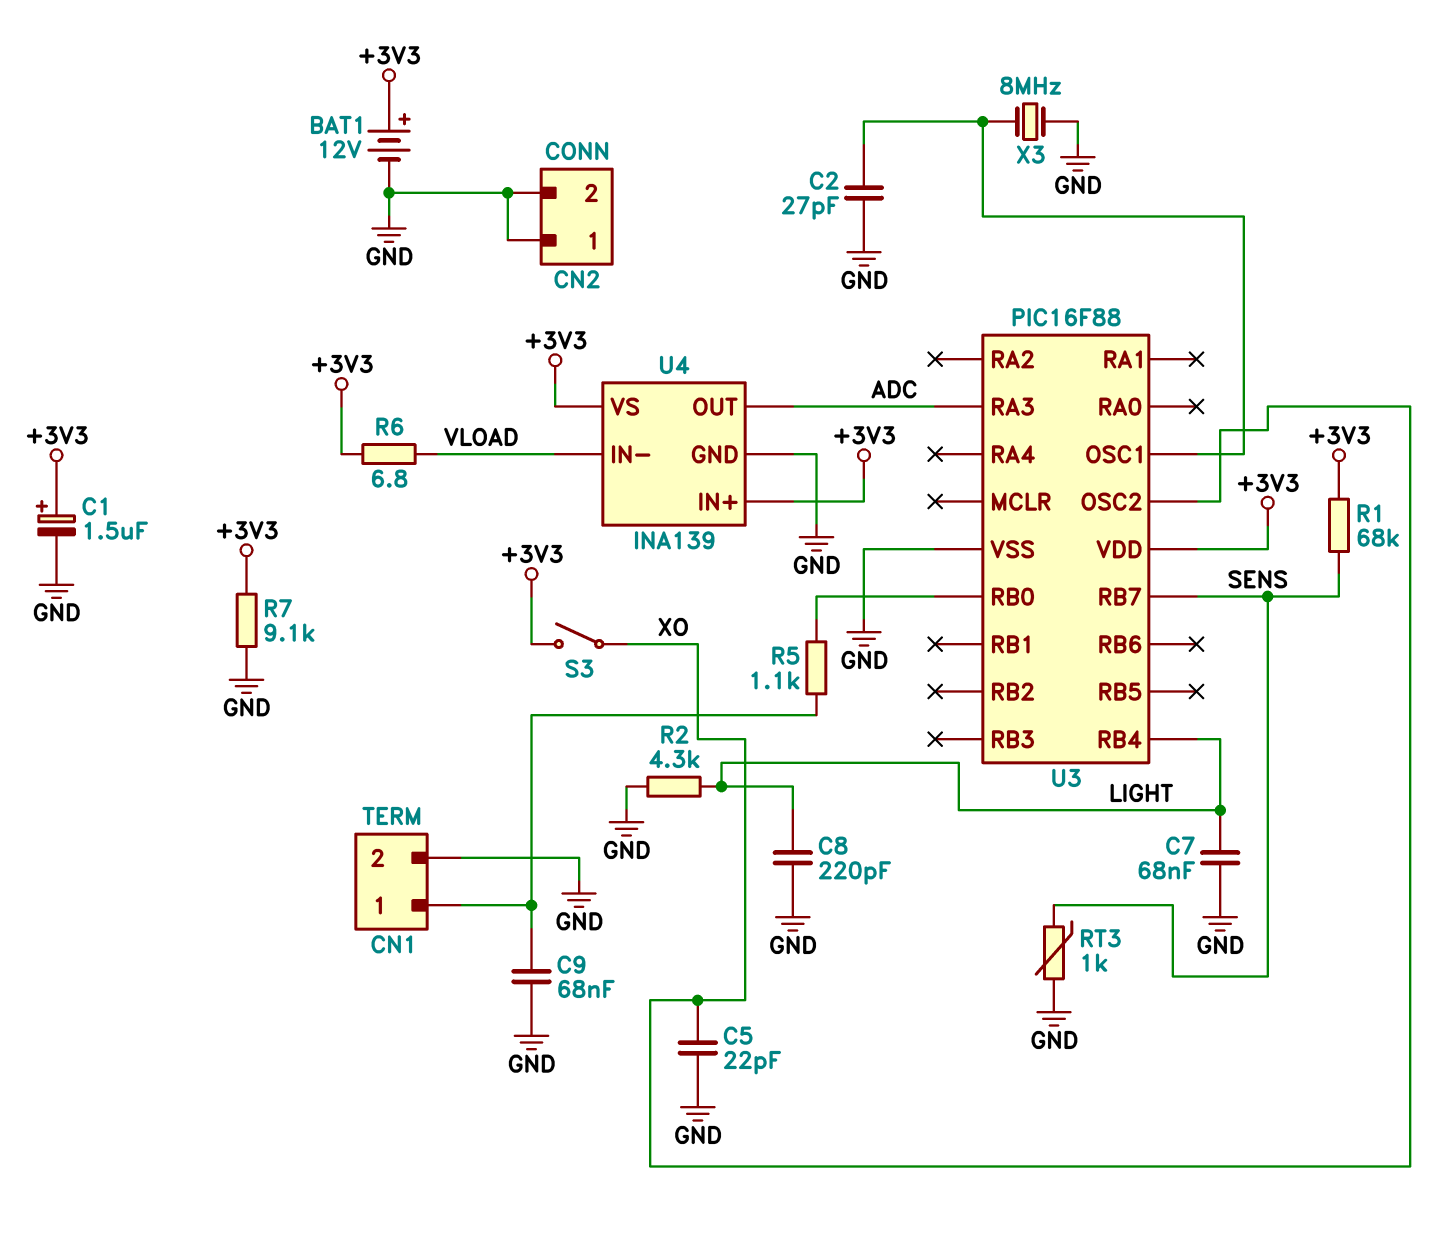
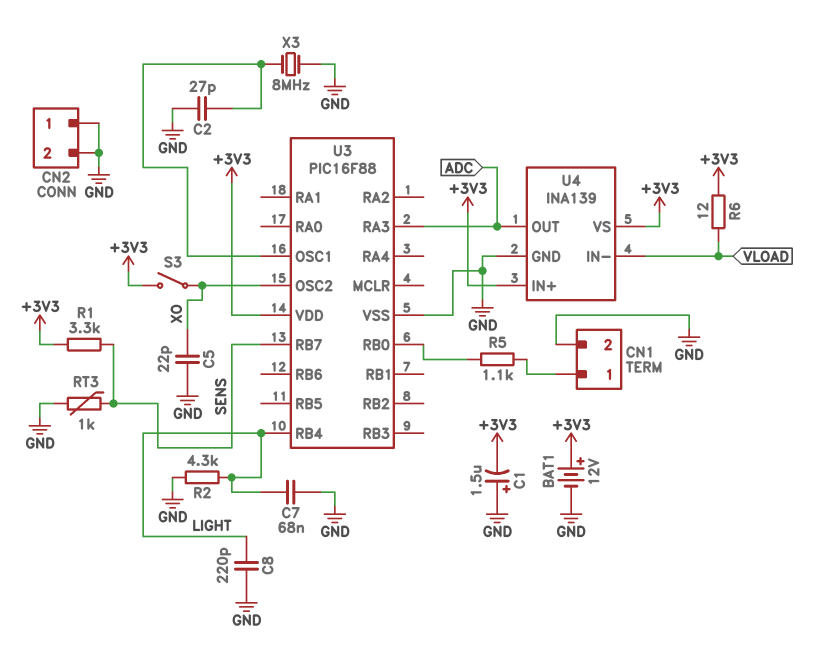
C1: 1.5uF (plus +3V3, minus GND) -> 1.5uF (plus GND, minus +3V3)
C9: 68nF (CN1/1, GND) -> none
R1: 68k (+3V3, SENS) -> 3.3k (+3V3, SENS)
R6: 6.8 (+3V3, VLOAD) -> 12 (+3V3, VLOAD)
R7: 9.1k (+3V3, GND) -> none

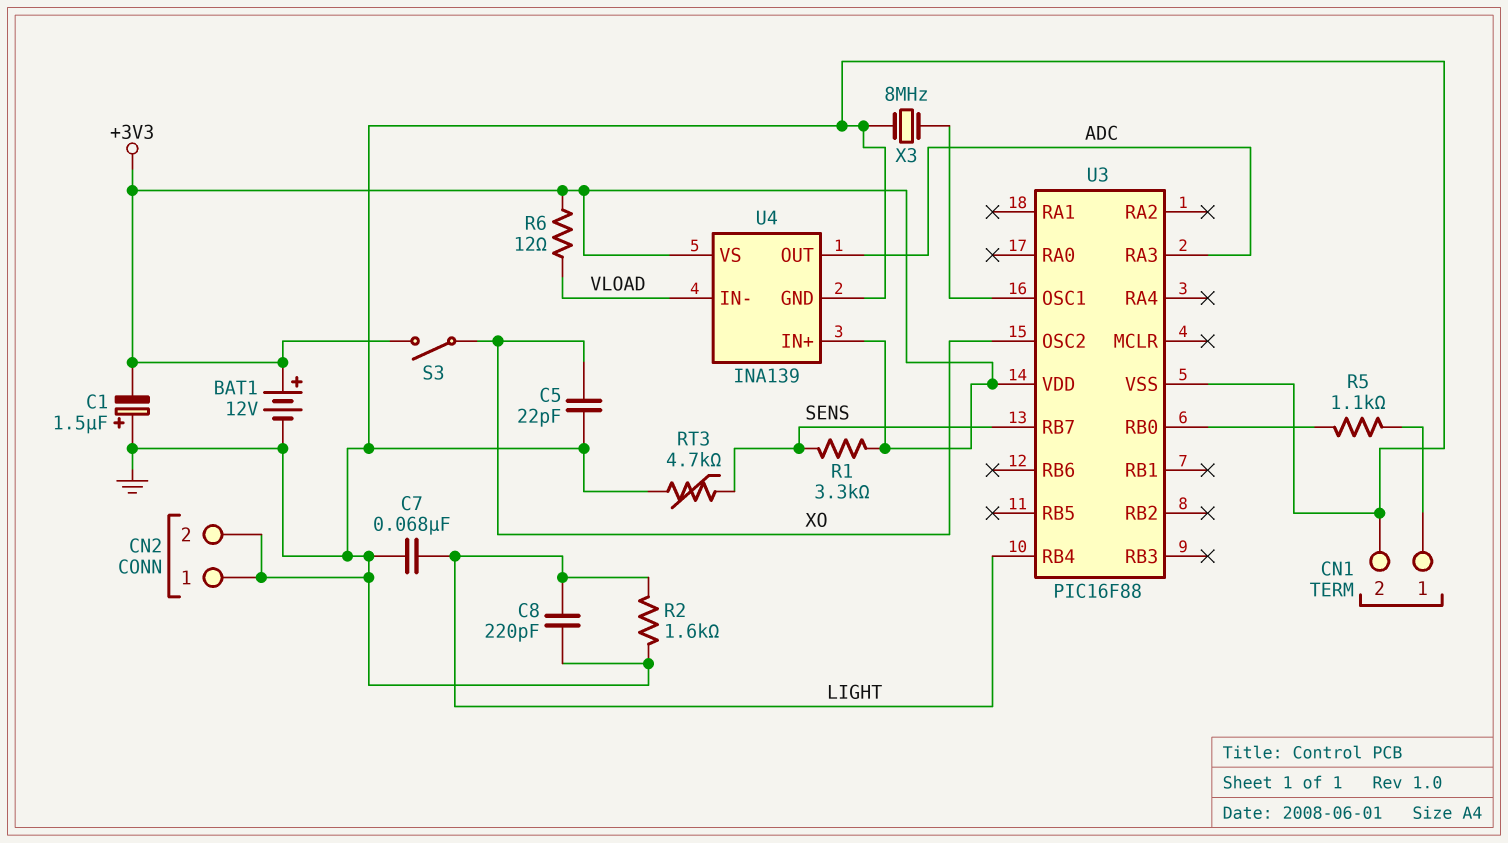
C2: 27pF (GND, U3/OSC1) -> none
R2: 4.3k (GND, LIGHT) -> 1.6k (GND, LIGHT)
RT3: 1k (GND, SENS) -> 4.7k (GND, SENS)

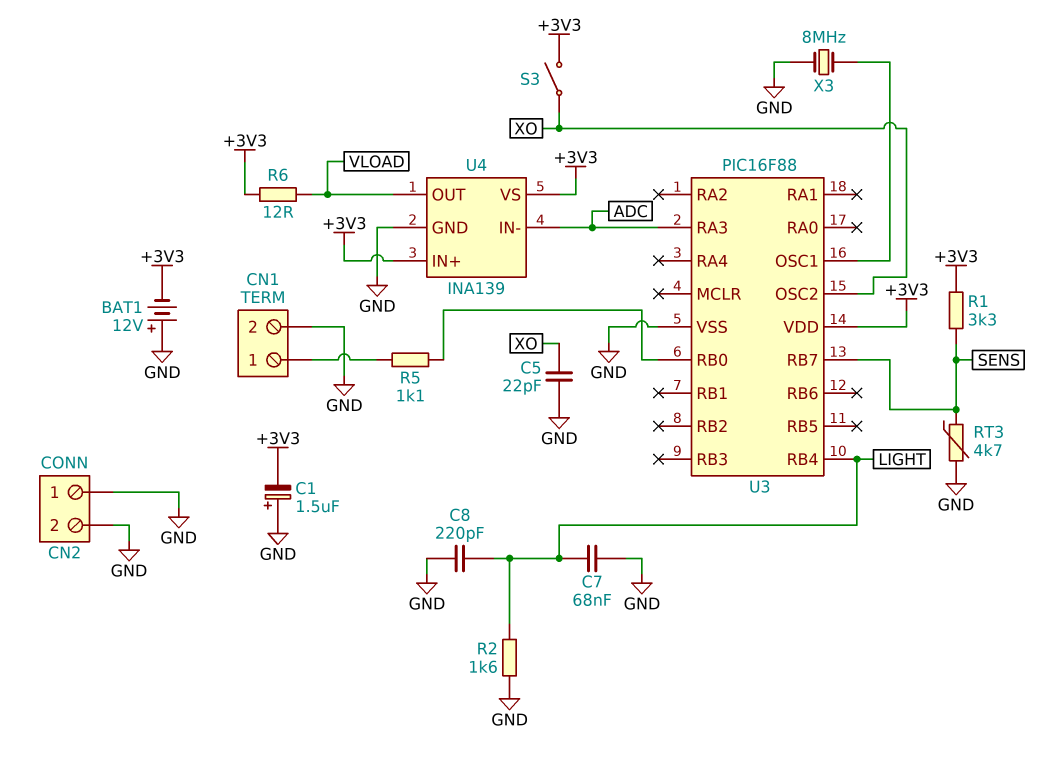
BAT1: 12V (plus +3V3, minus GND) -> 12V (plus GND, minus +3V3)
U4 pin IN-: VLOAD -> ADC
U4 pin OUT: ADC -> VLOAD

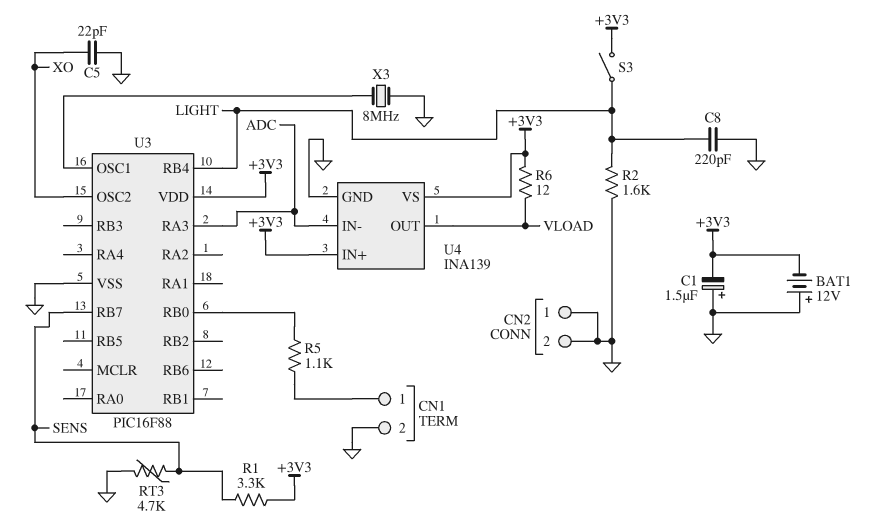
C7: 68nF (GND, LIGHT) -> none
S3: switch (+3V3, XO) -> switch (+3V3, LIGHT)

